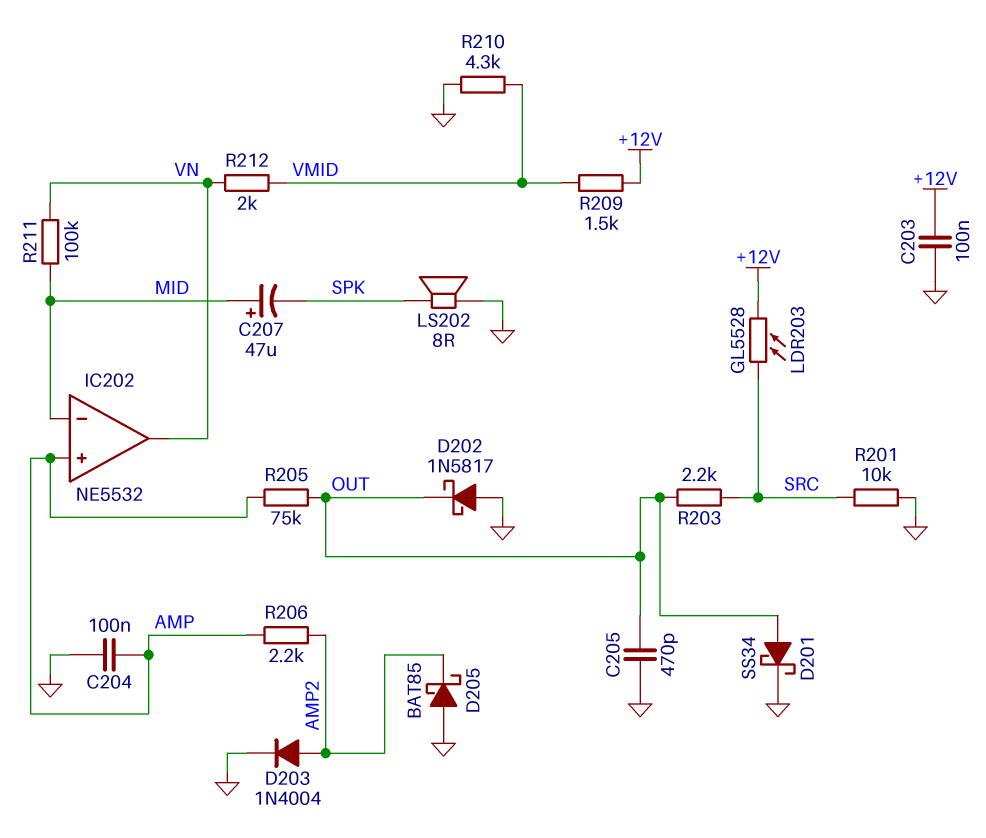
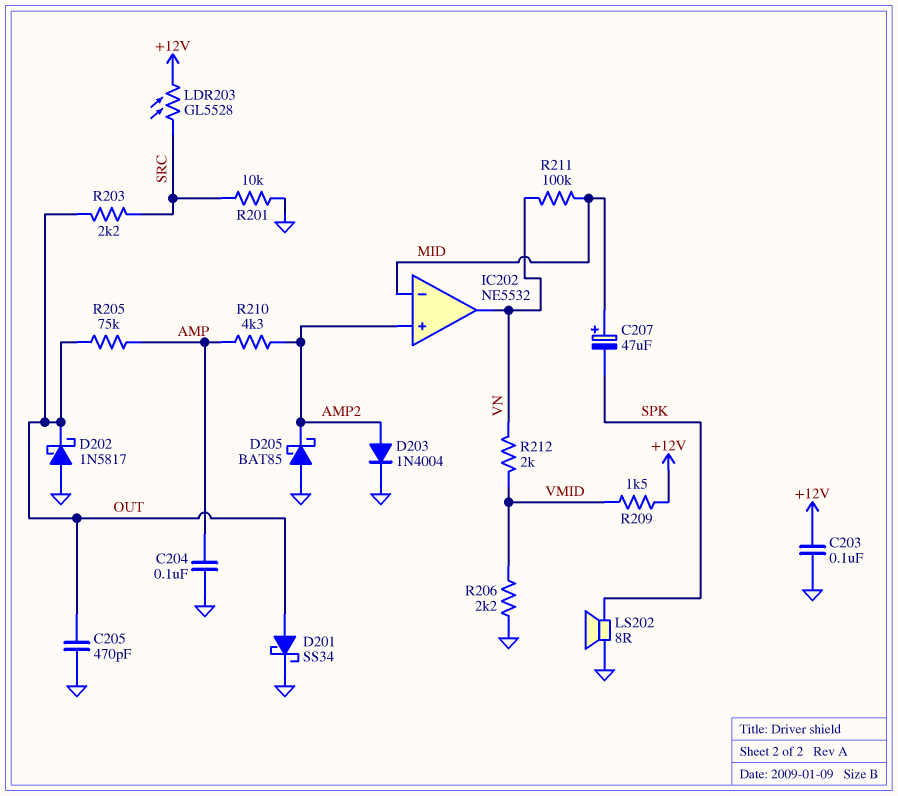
IC202 pin in+: AMP -> AMP2
R206: 2.2k (AMP, AMP2) -> 2.2k (GND, VMID)
R210: 4.3k (GND, VMID) -> 4.3k (AMP, AMP2)

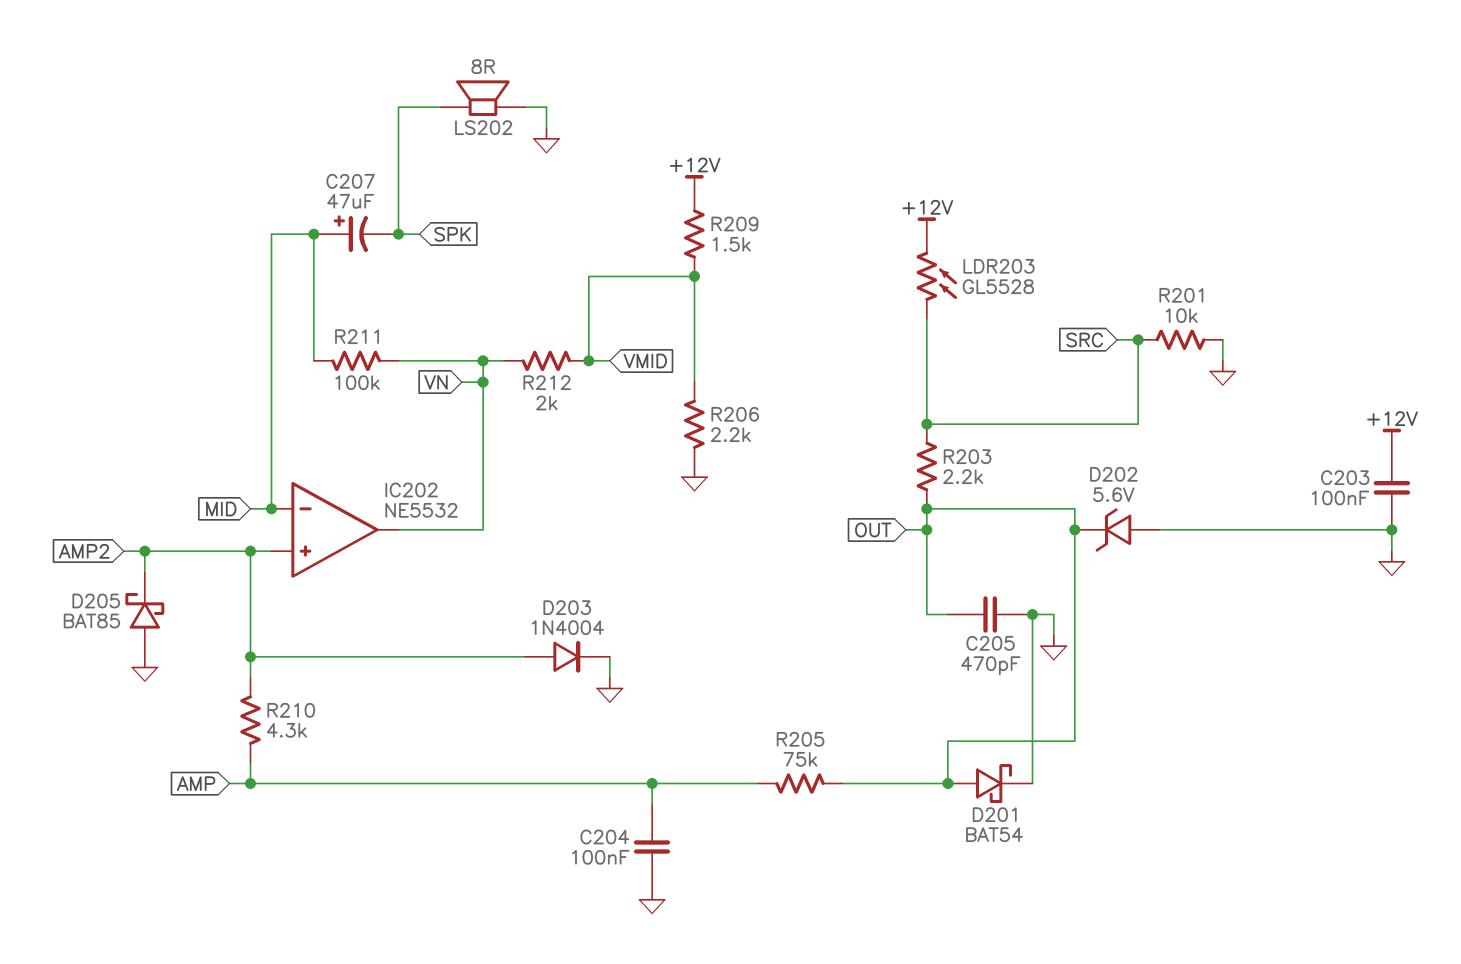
D201: schottky SS34 (A OUT, K GND) -> schottky BAT54 (A OUT, K GND)
D202: schottky 1N5817 (A GND, K OUT) -> zener 5.6V (A GND, K OUT)

